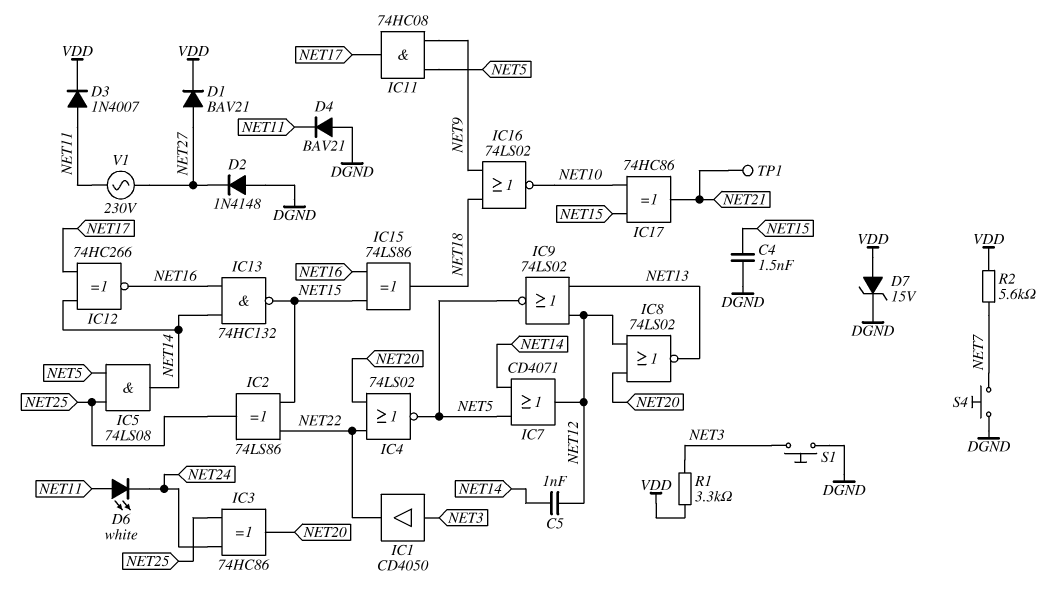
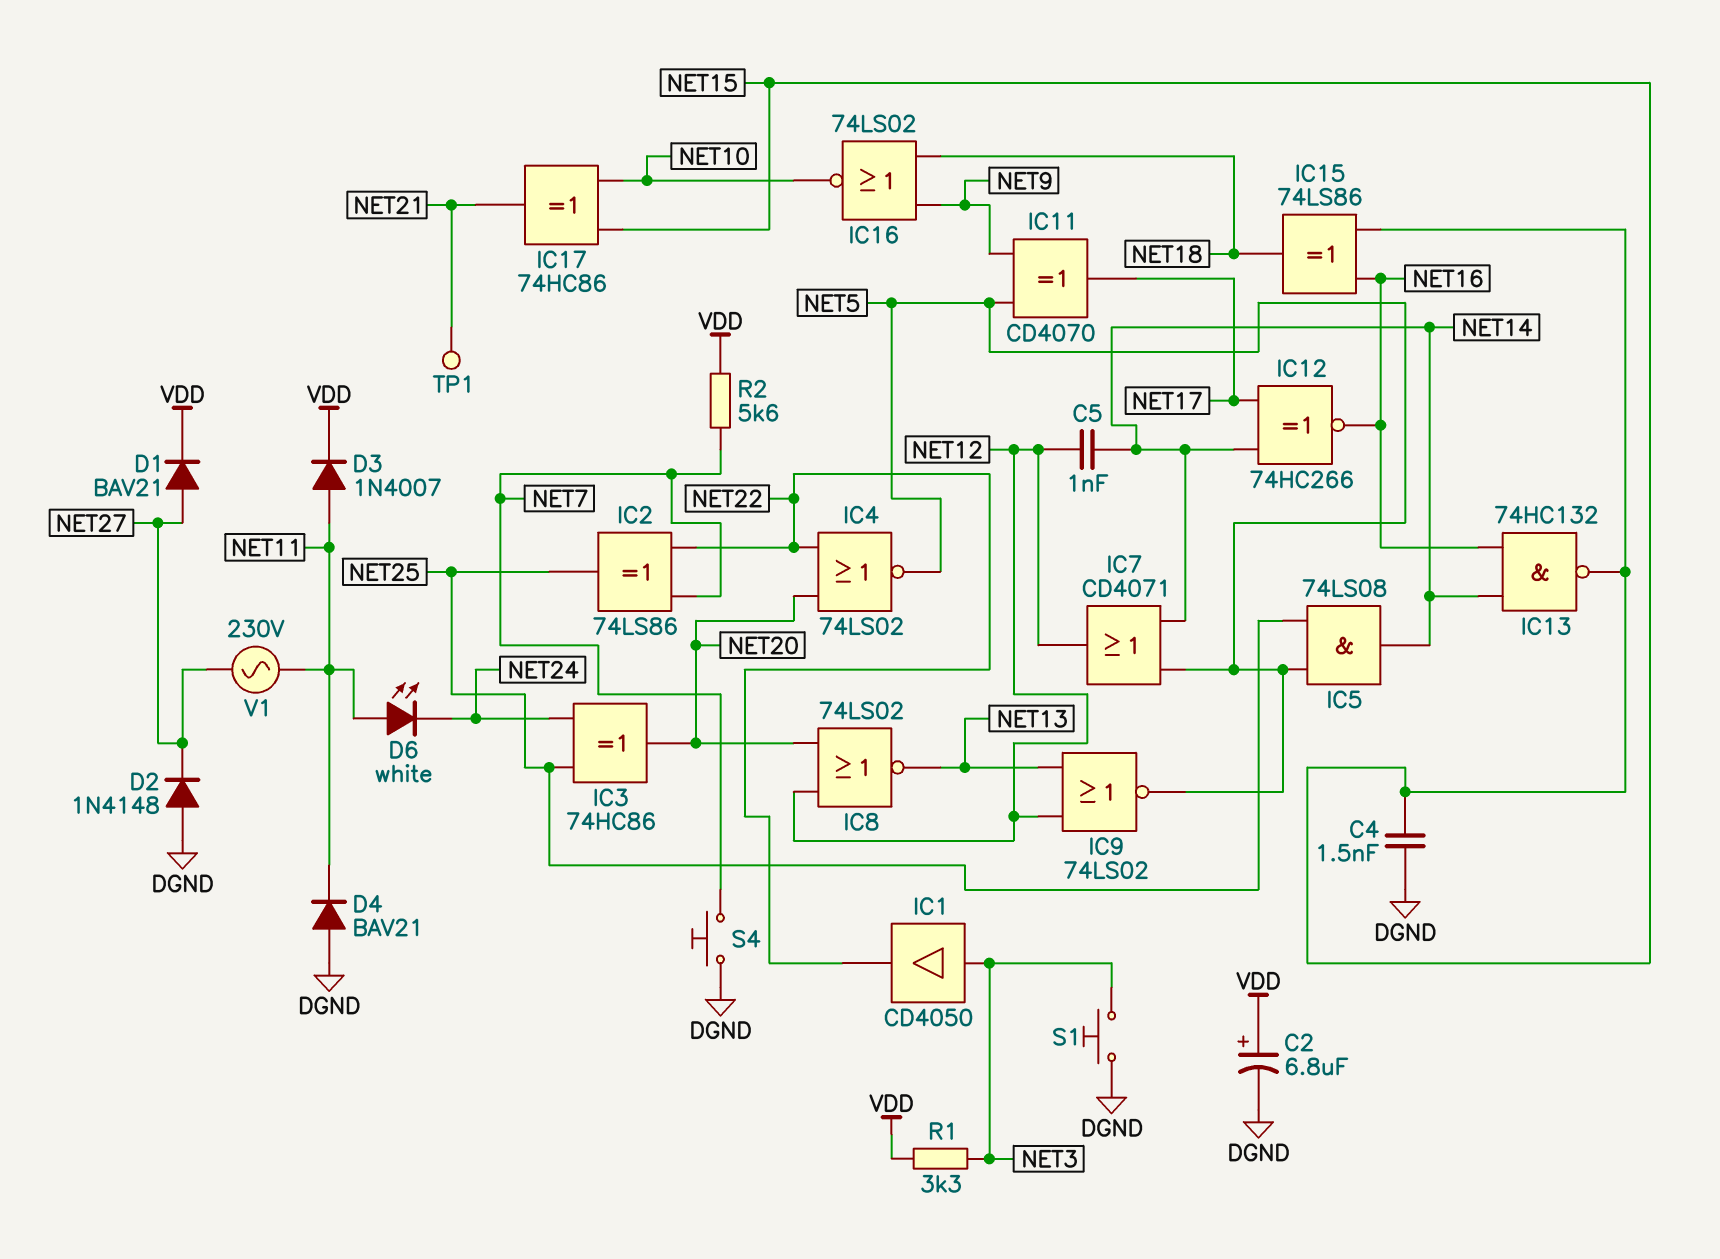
C2: none -> 6.8uF (plus VDD, minus DGND)
D7: zener 15V (A VDD, K DGND) -> none
IC2: XOR 74LS86 (in NET15, in NET22, out NET25) -> XOR 74LS86 (in NET7, in NET22, out NET25)
IC11: AND 74HC08 (in NET5, in NET9, out NET17) -> XOR CD4070 (in NET5, in NET9, out NET17)

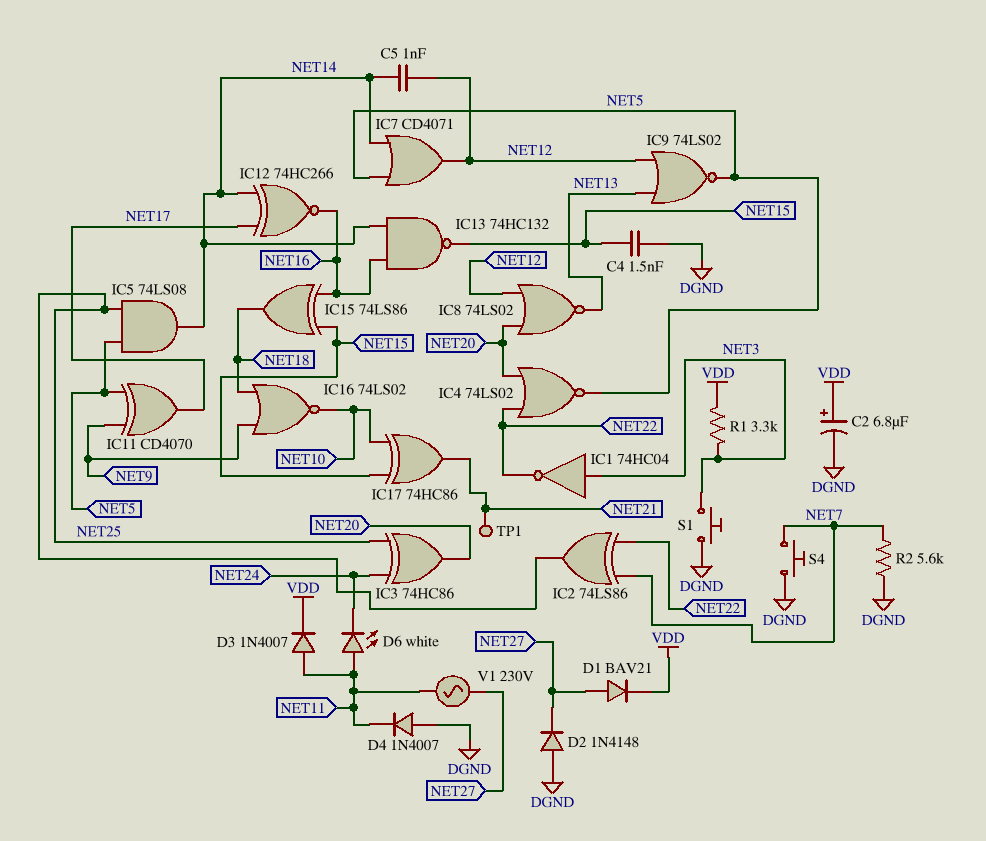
D4: diode BAV21 (A DGND, K NET11) -> diode 1N4007 (A DGND, K NET11)
IC1: buffer CD4050 (in NET3, out NET22) -> NOT 74HC04 (in NET3, out NET22)
R2: 5.6k (NET7, VDD) -> 5.6k (DGND, NET7)

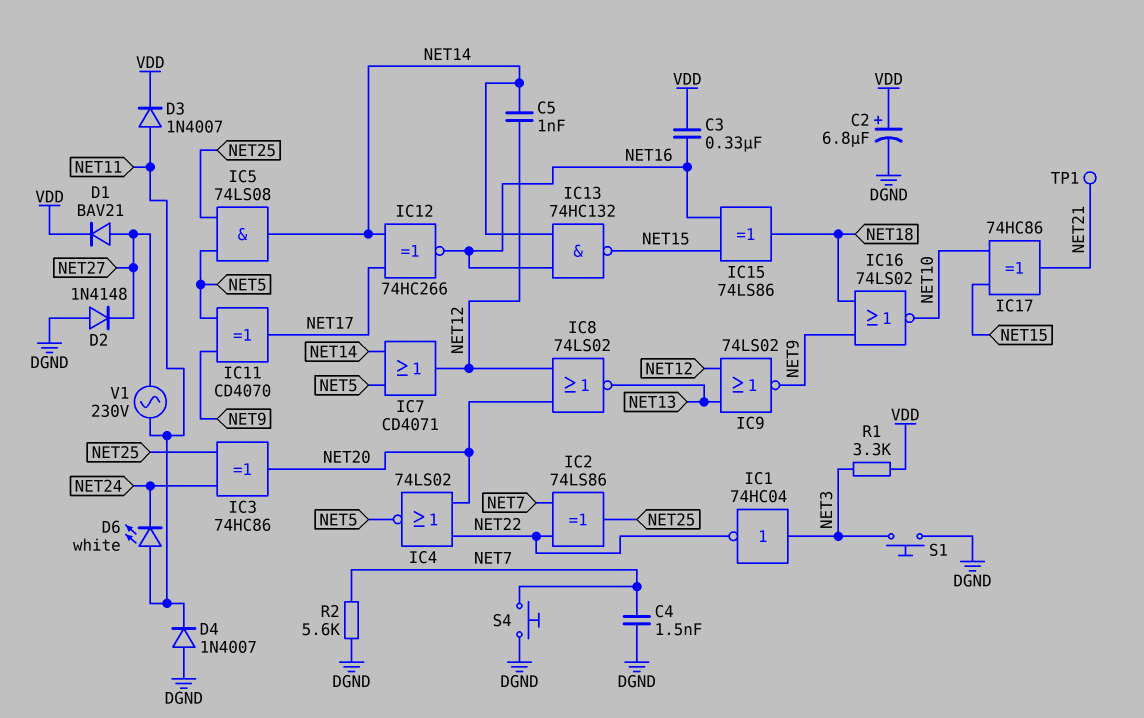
C3: none -> 330nF (NET16, VDD)
C4: 1.5nF (DGND, NET15) -> 1.5nF (DGND, NET7)
IC9: NOR 74LS02 (in NET12, in NET13, out NET5) -> NOR 74LS02 (in NET12, in NET13, out NET9)

